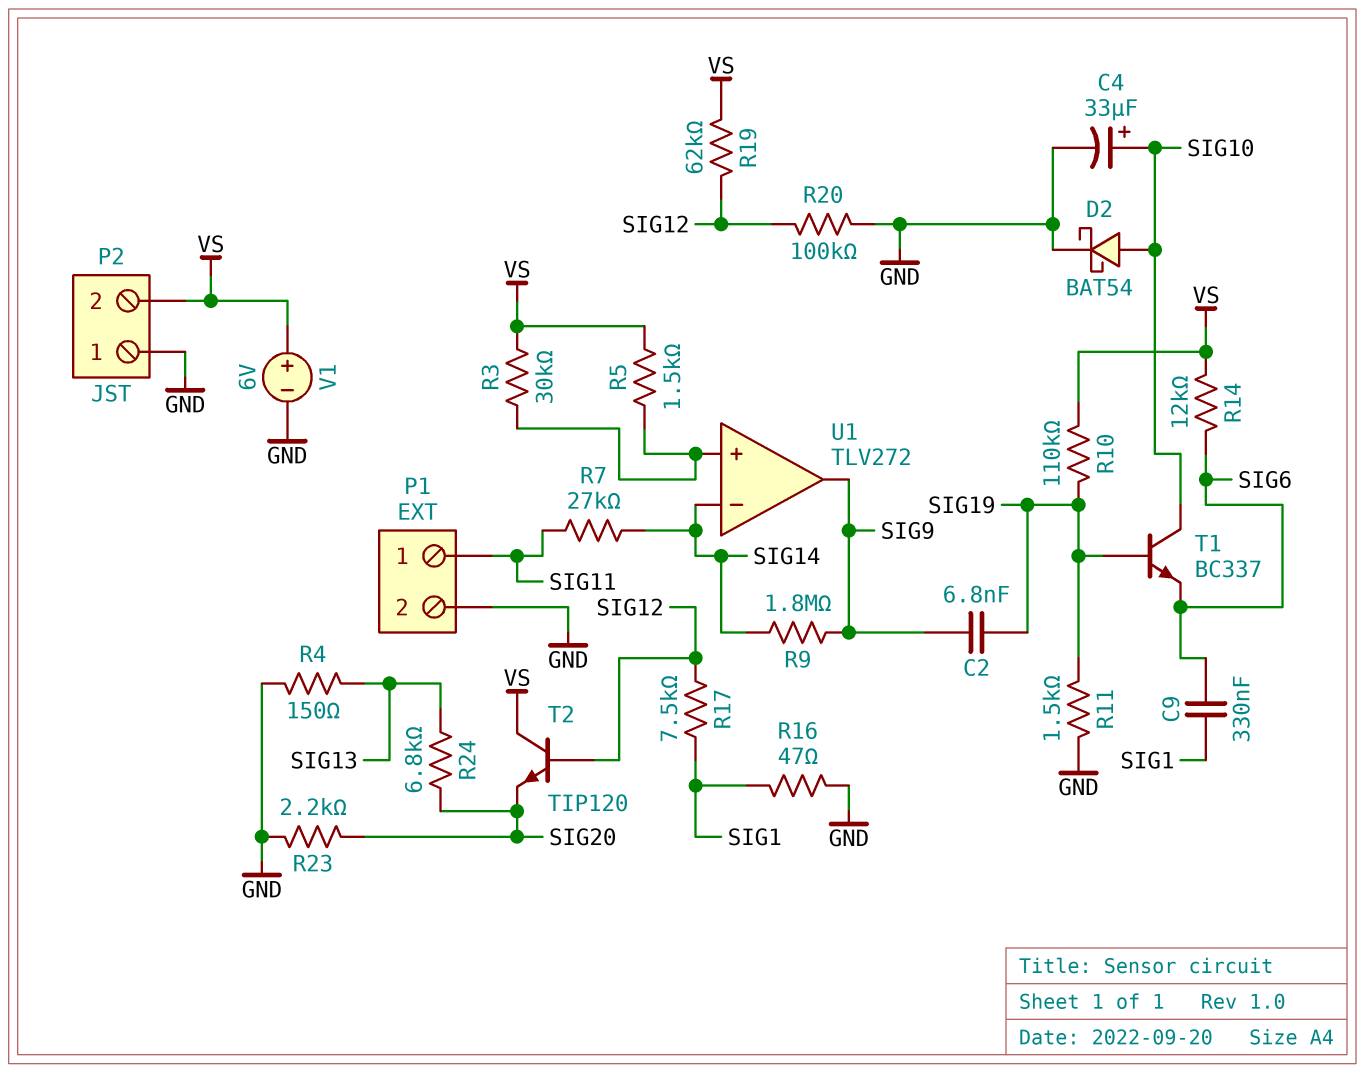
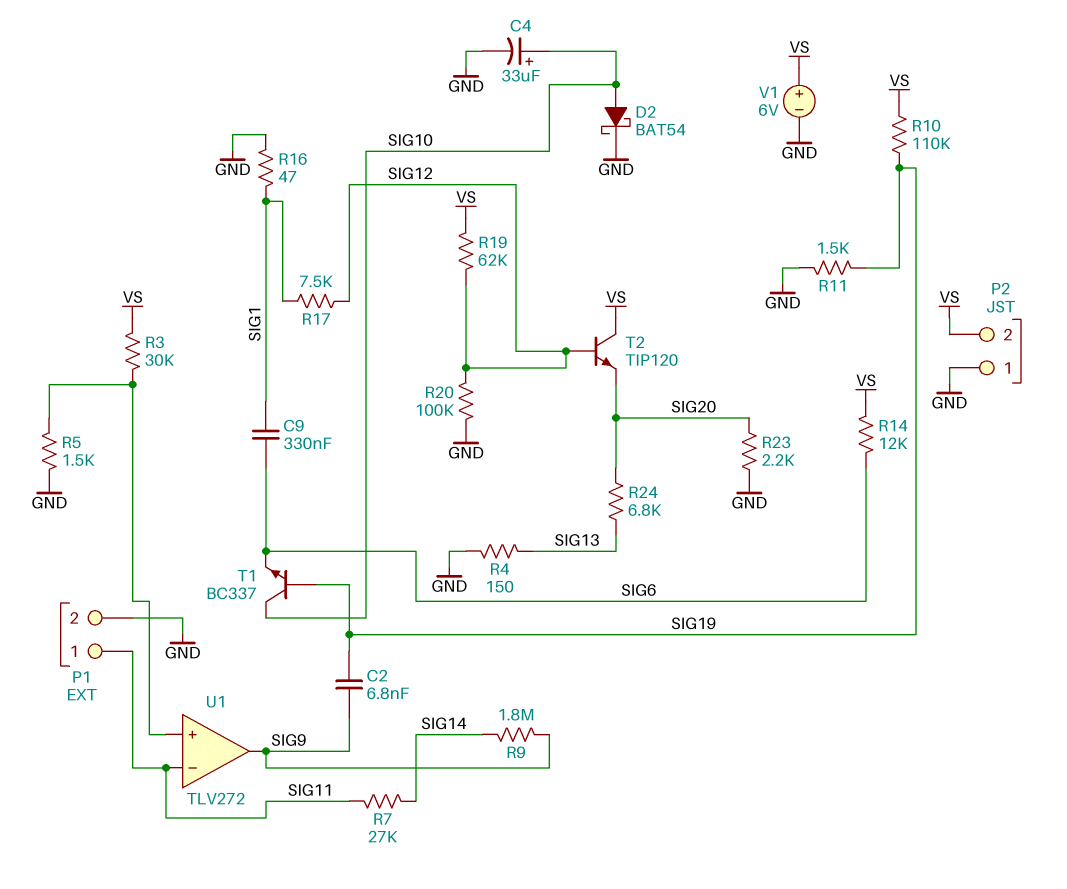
R5: 1.5k (U1/in+, VS) -> 1.5k (GND, U1/in+)
U1 pin in-: SIG14 -> SIG11

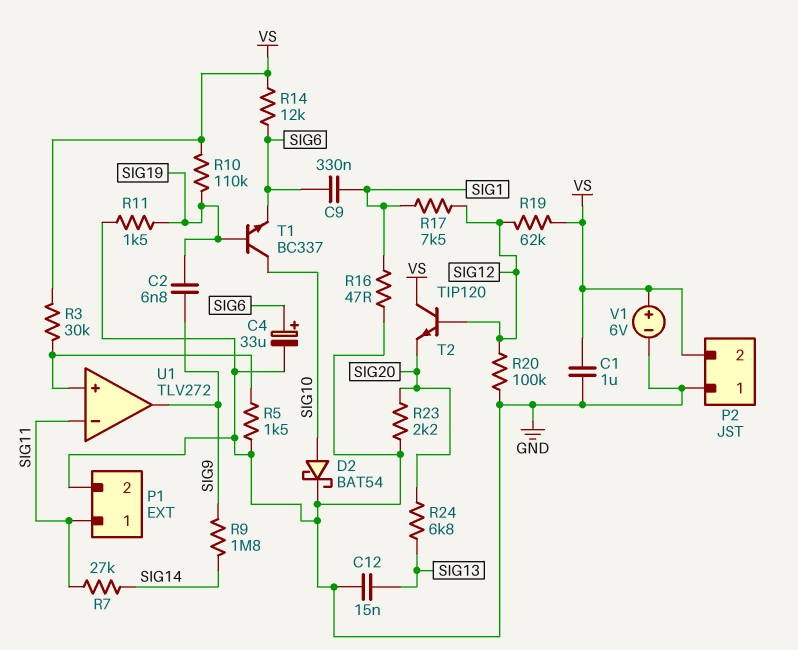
C1: none -> 1uF (GND, VS)
C4: 33uF (plus SIG10, minus GND) -> 33uF (plus SIG6, minus GND)
C12: none -> 15nF (GND, SIG13)
R4: 150 (GND, SIG13) -> none

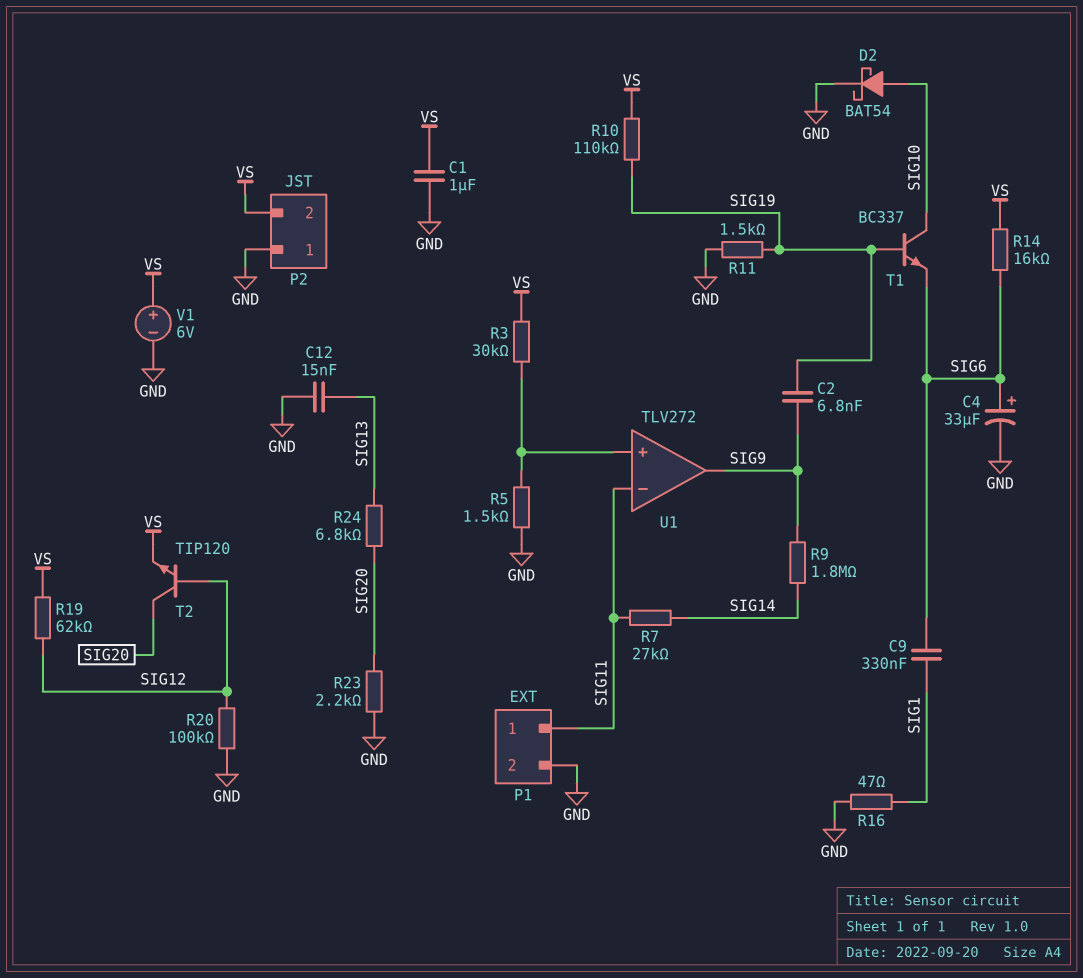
R14: 12k (SIG6, VS) -> 16k (SIG6, VS)
R17: 7.5k (SIG1, SIG12) -> none
T2: NPN TIP120 (B SIG12, C VS, E SIG20) -> NPN TIP120 (B SIG12, C SIG20, E VS)

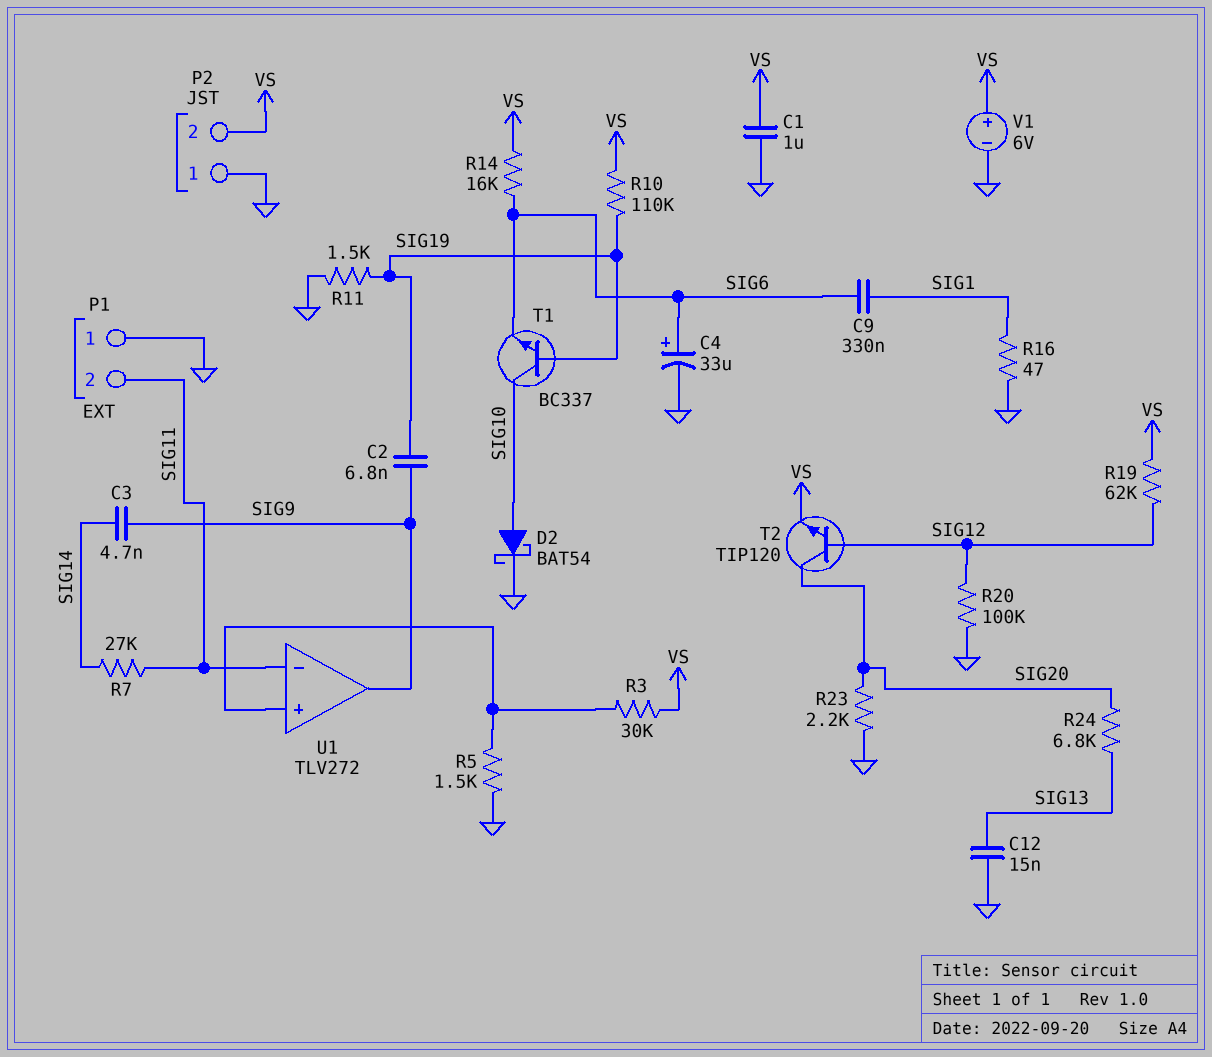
C3: none -> 4.7nF (SIG9, SIG14)
P1 pin 1: SIG11 -> GND
P1 pin 2: GND -> SIG11
R9: 1.8M (SIG9, SIG14) -> none

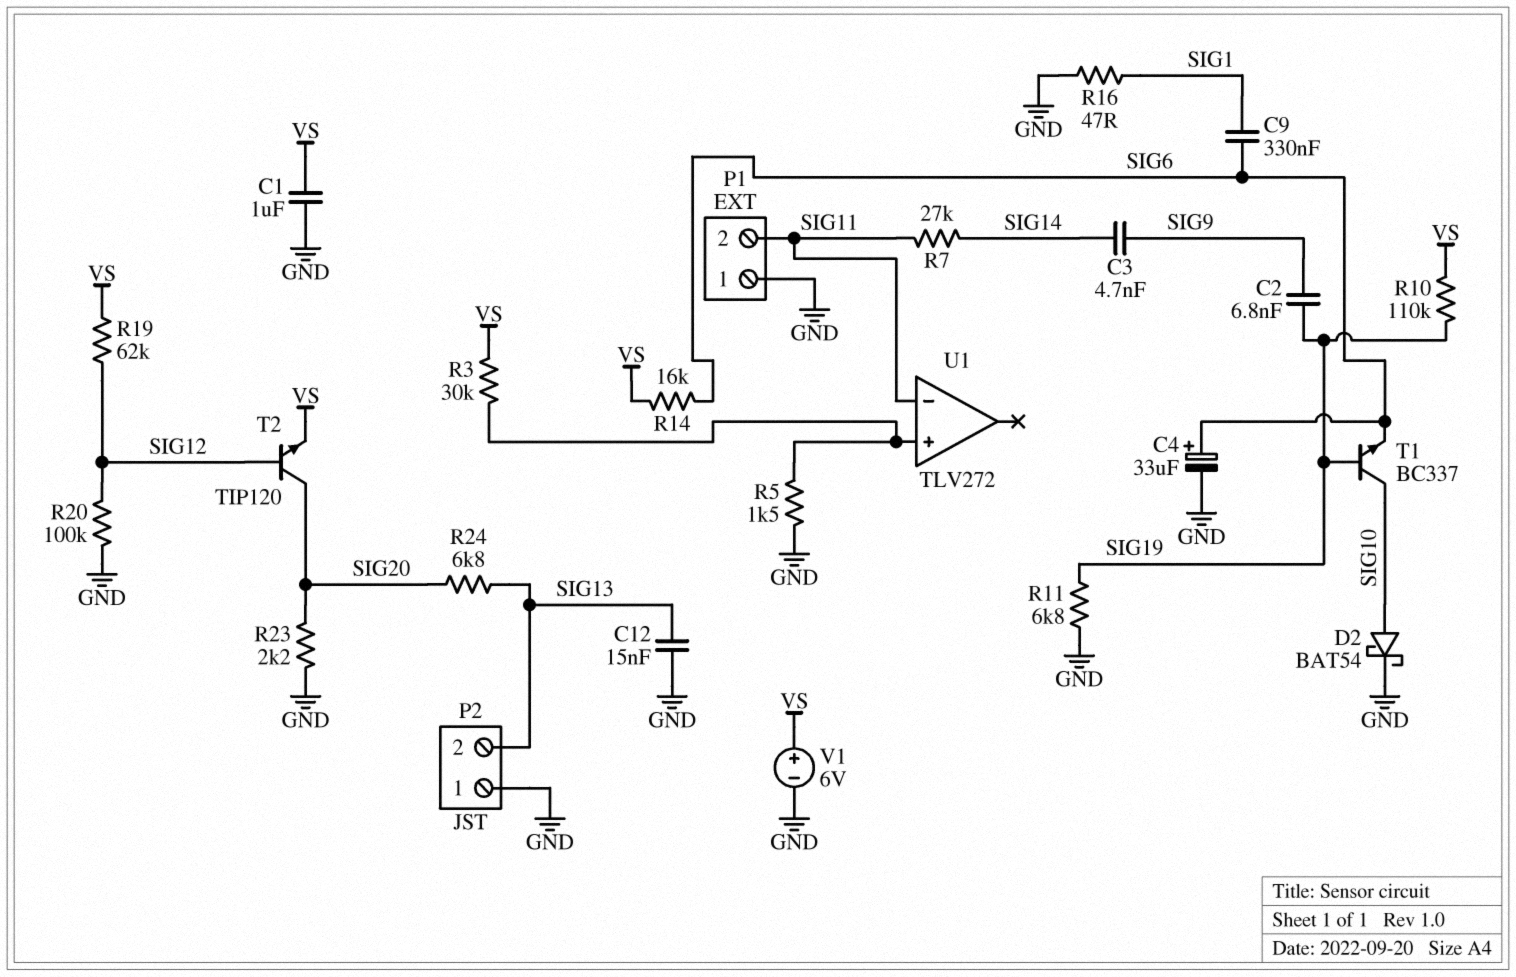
P2 pin 2: VS -> SIG13
R11: 1.5k (GND, SIG19) -> 6.8k (GND, SIG19)
U1 pin out: SIG9 -> none

